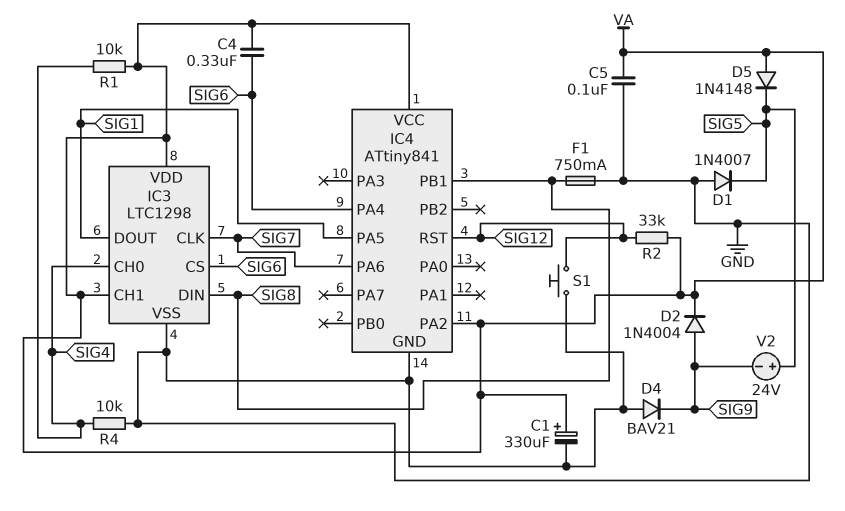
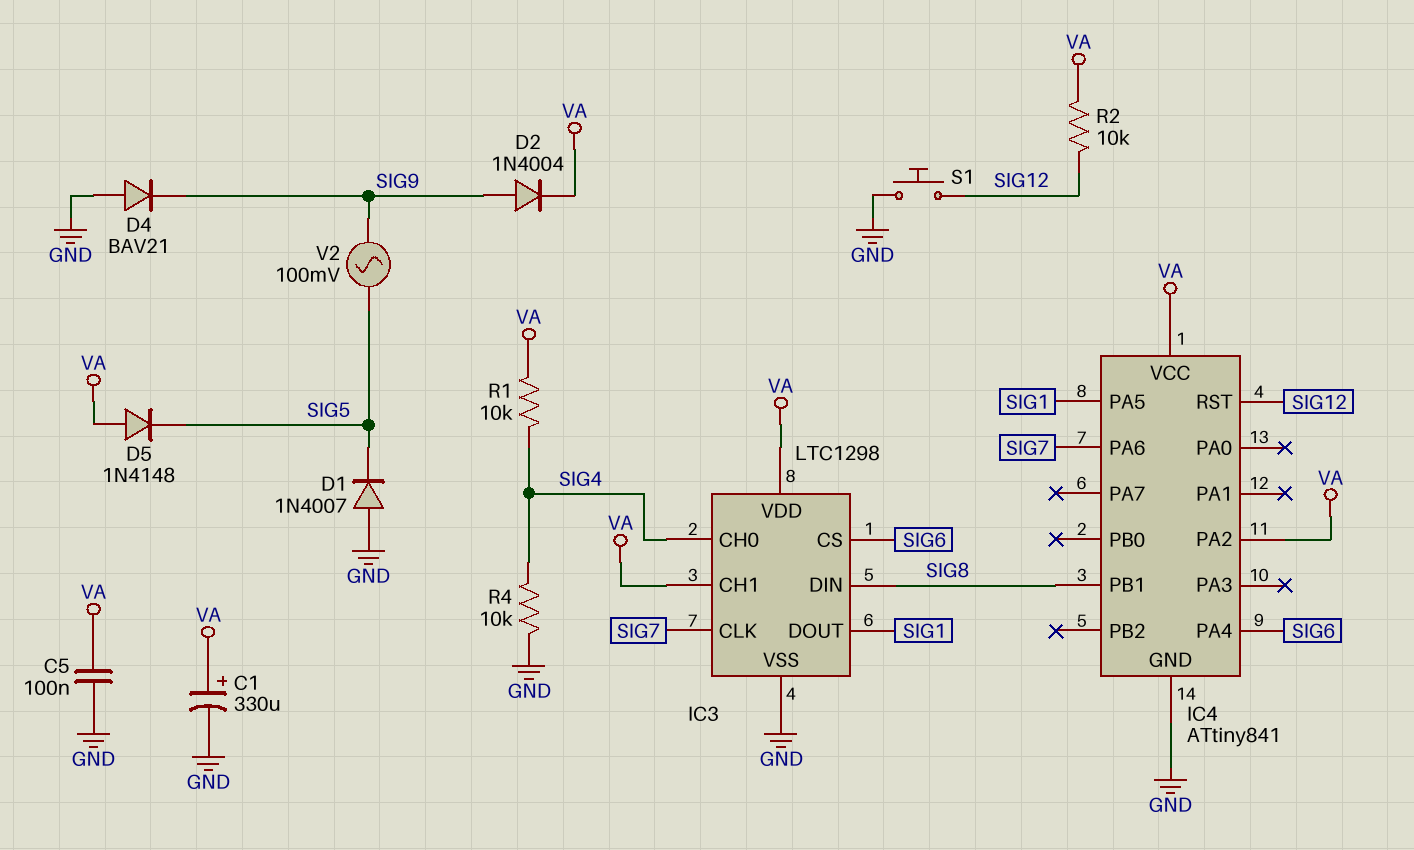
C4: 330nF (SIG6, VA) -> none
F1: 750mA (GND, SIG8) -> none
R2: 33k (SIG12, VA) -> 10k (SIG12, VA)
V2: 24V (plus SIG5, minus SIG9) -> AC 100mV (SIG5, SIG9)

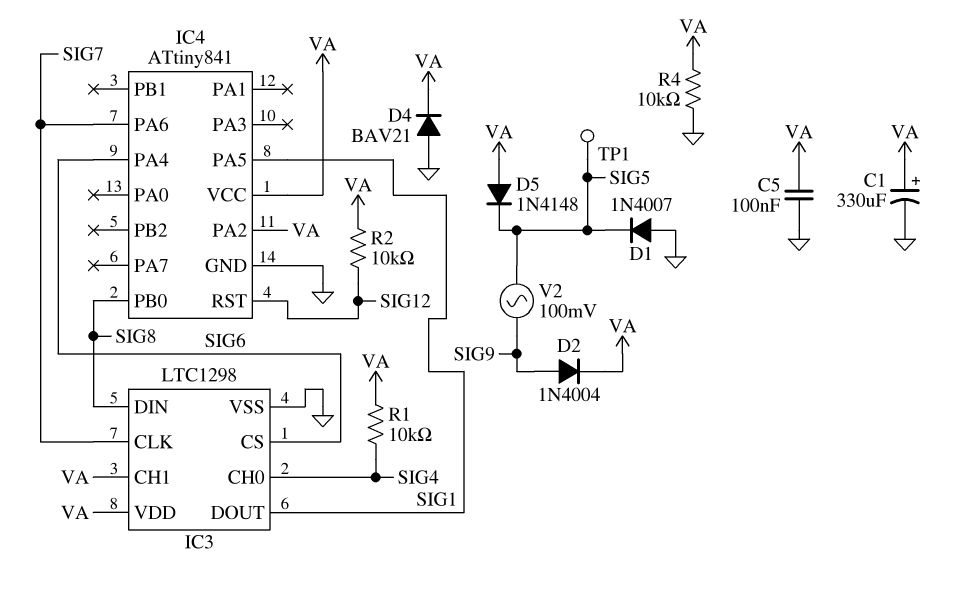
D4: diode BAV21 (A GND, K SIG9) -> diode BAV21 (A GND, K VA)
IC4 pin PB0: none -> SIG8
IC4 pin PB1: SIG8 -> none
R4: 10k (GND, SIG4) -> 10k (GND, VA)
S1: button (GND, SIG12) -> none
TP1: none -> test point (SIG5)

